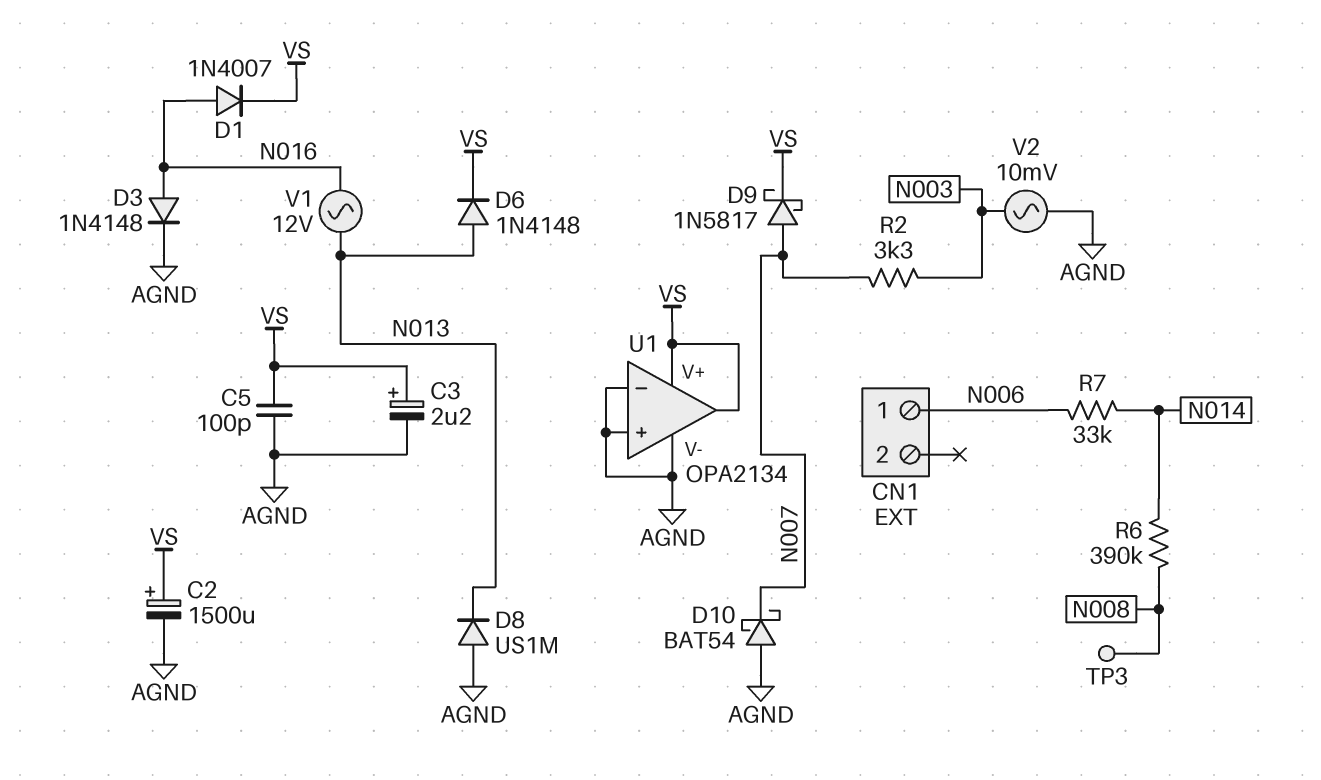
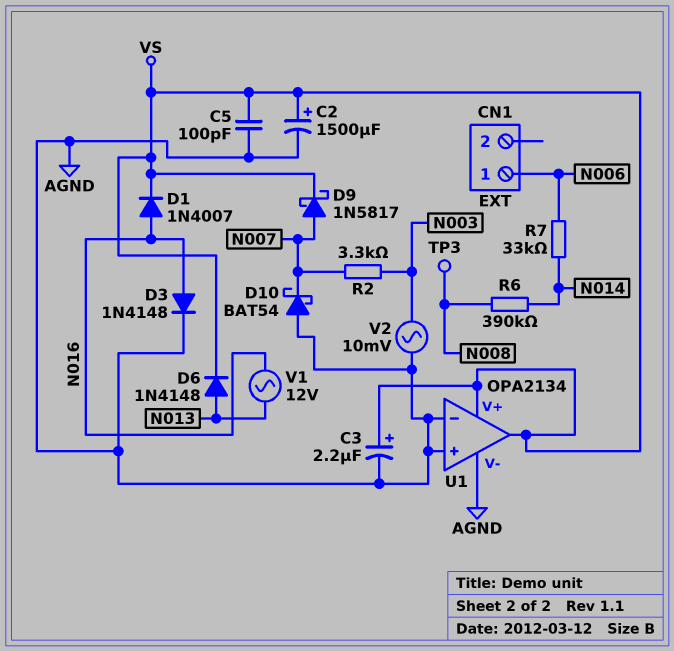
D8: diode US1M (A AGND, K N013) -> none

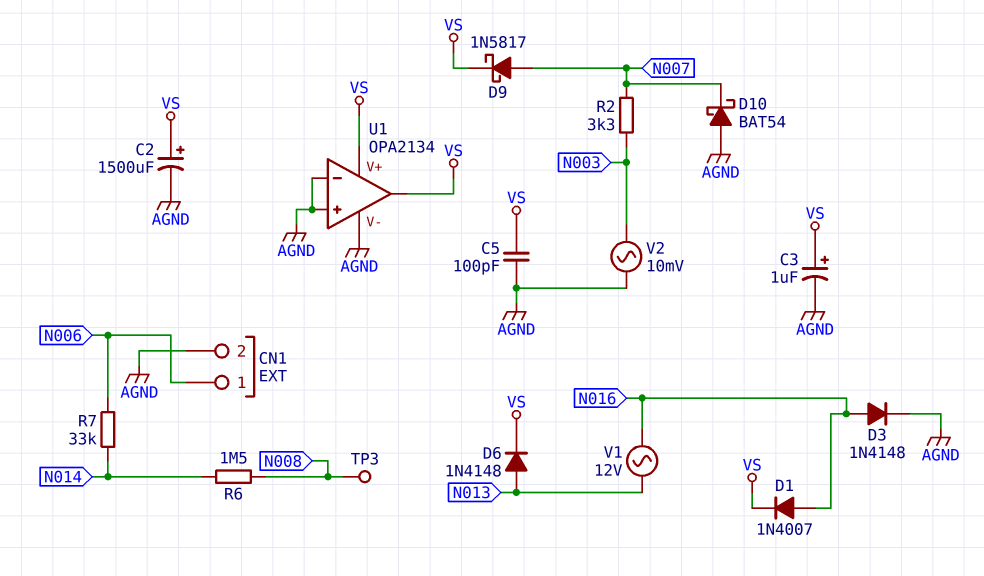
C3: 2.2uF (plus VS, minus AGND) -> 1uF (plus VS, minus AGND)
CN1 pin 2: none -> AGND
R6: 390k (N008, N014) -> 1.5M (N008, N014)

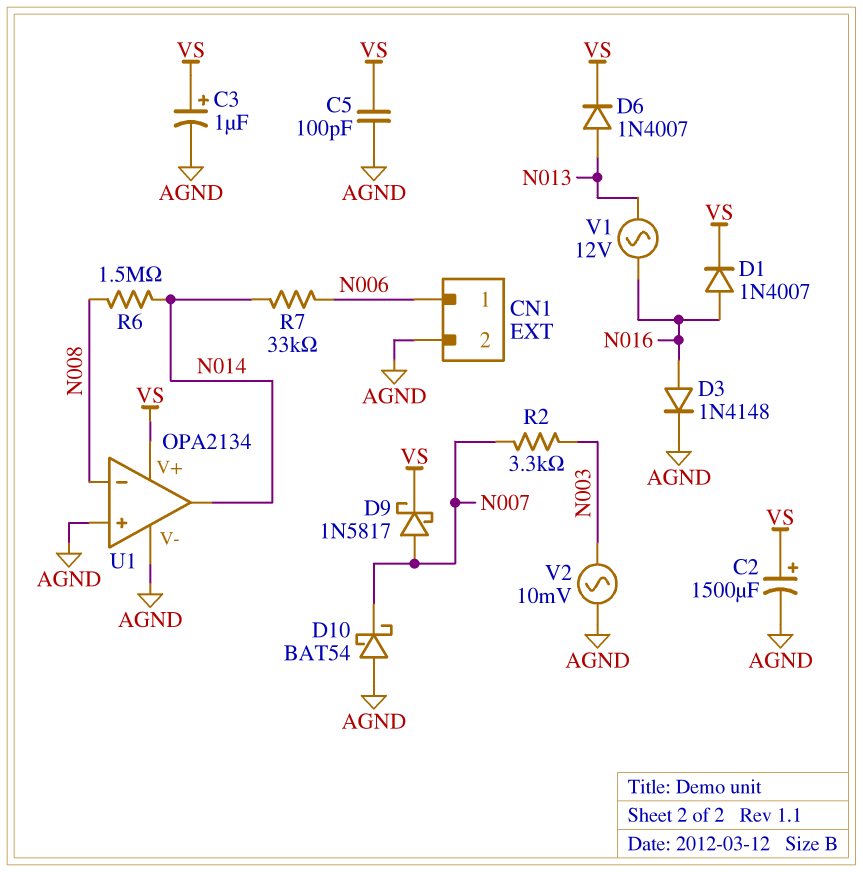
D6: diode 1N4148 (A N013, K VS) -> diode 1N4007 (A N013, K VS)
TP3: test point (N008) -> none
U1 pin in-: AGND -> N008
U1 pin out: VS -> N014

